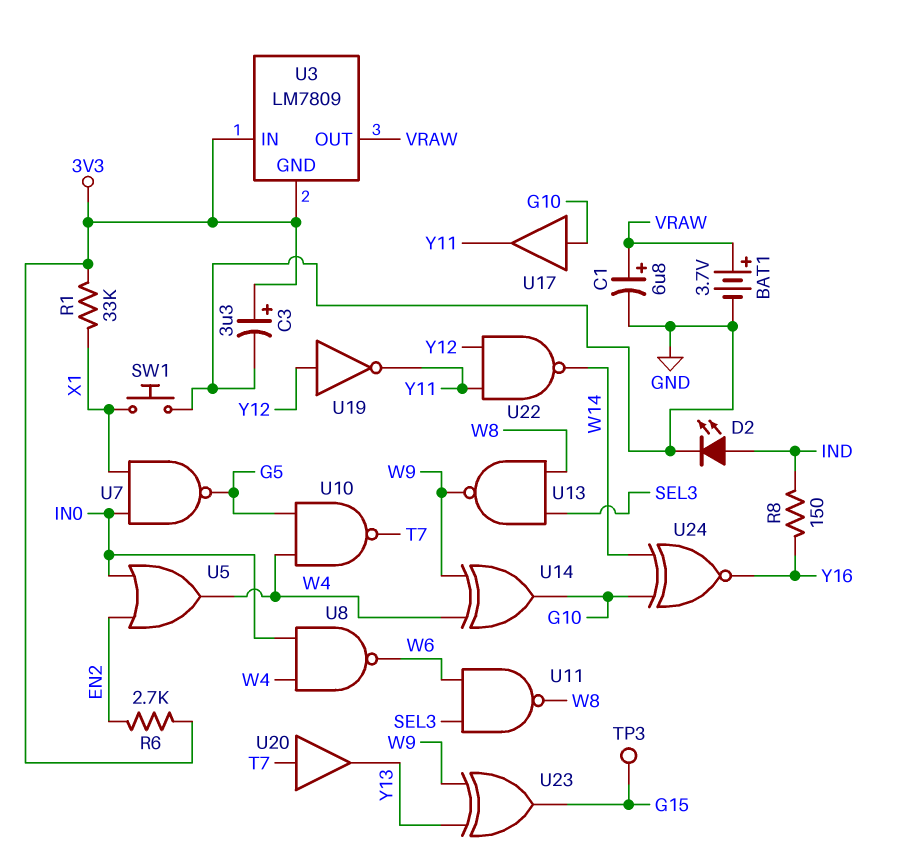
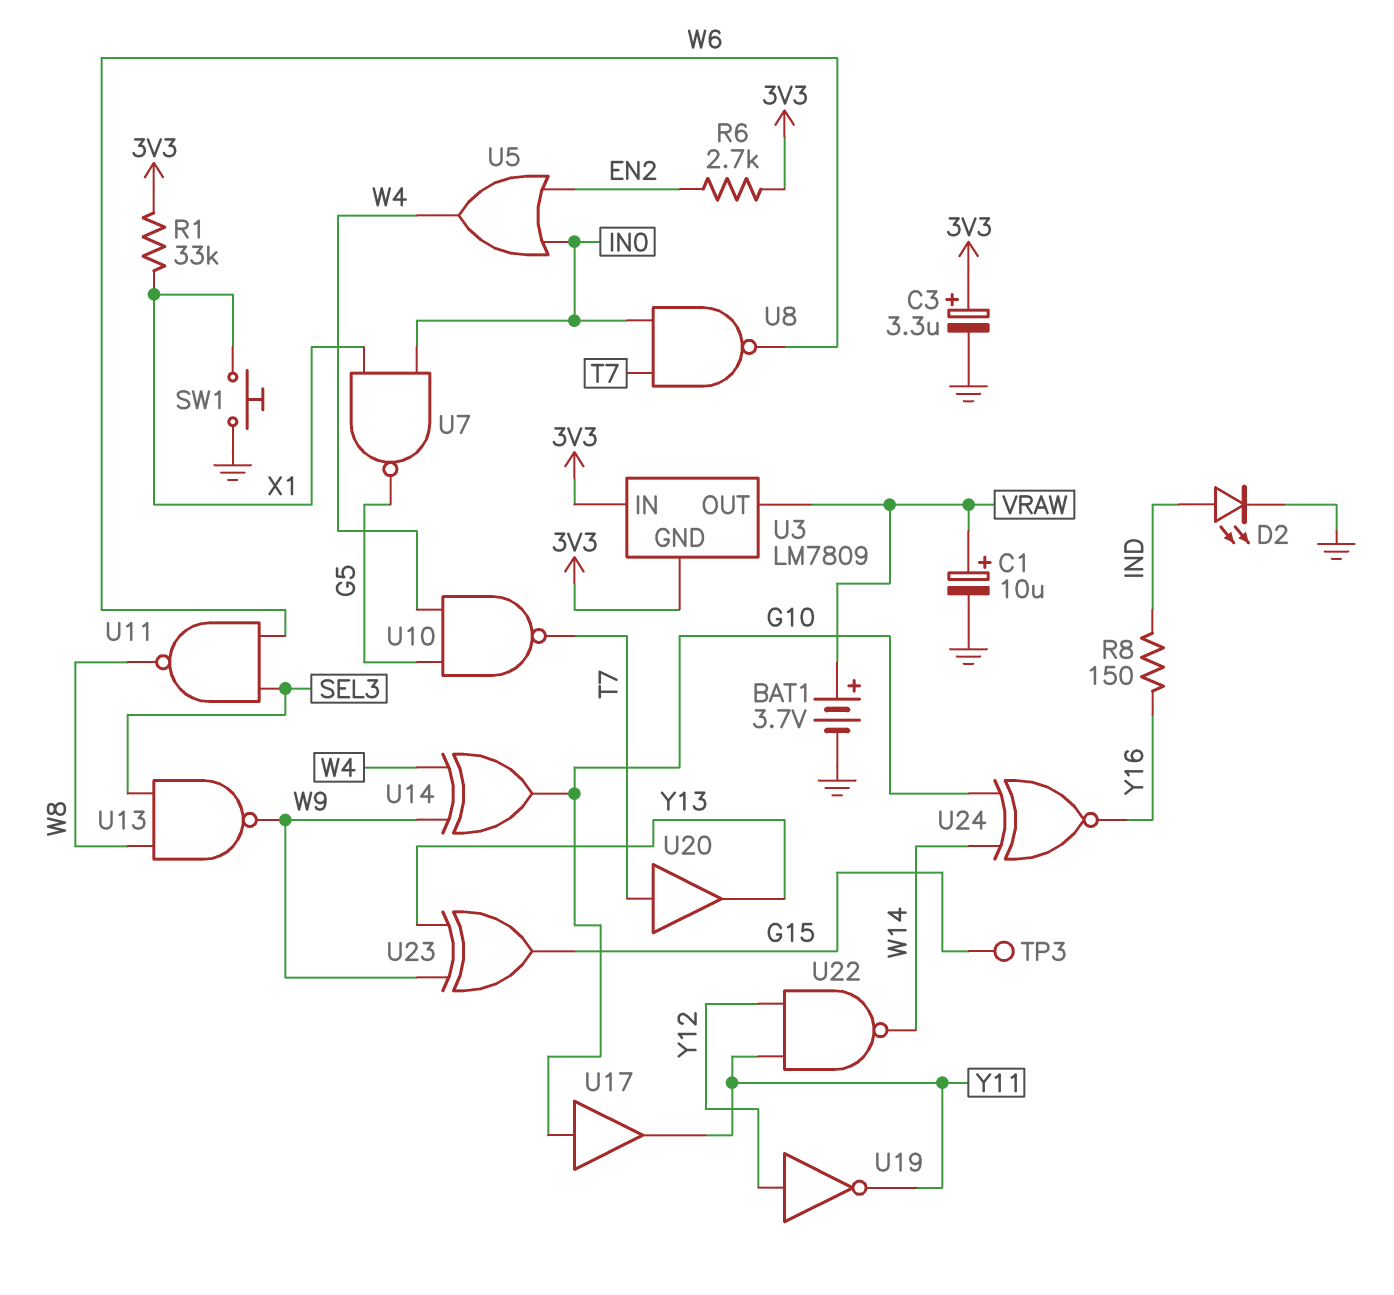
C1: 6.8uF (plus VRAW, minus GND) -> 10uF (plus VRAW, minus GND)
U8: NAND (in IN0, in W4, out W6) -> NAND (in IN0, in T7, out W6)

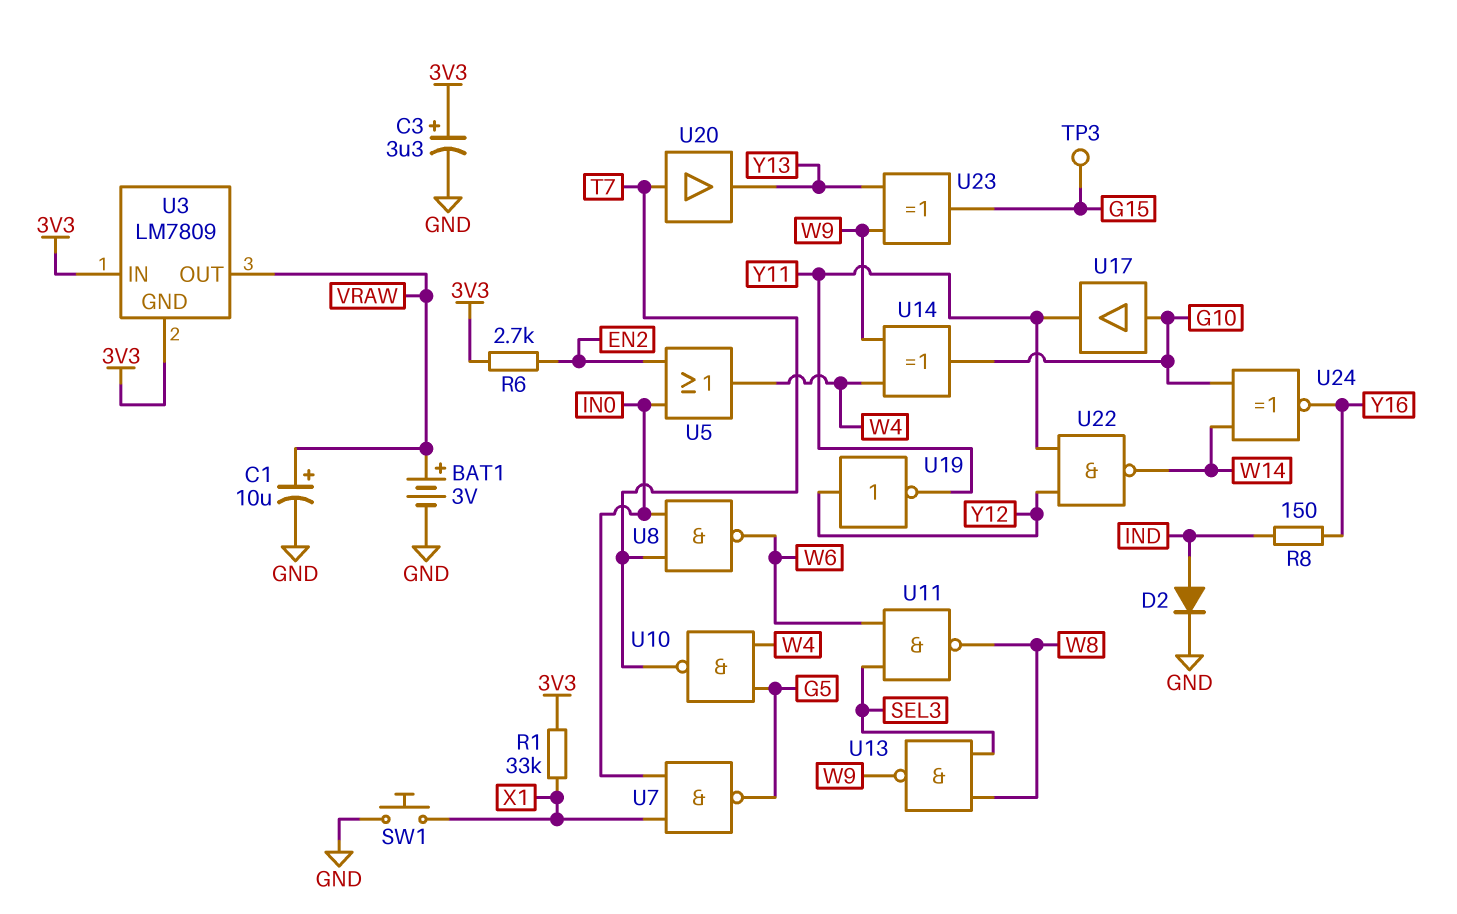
BAT1: 3.7V (plus VRAW, minus GND) -> 3V (plus VRAW, minus GND)
D2: LED (A IND, K GND) -> diode (A IND, K GND)

